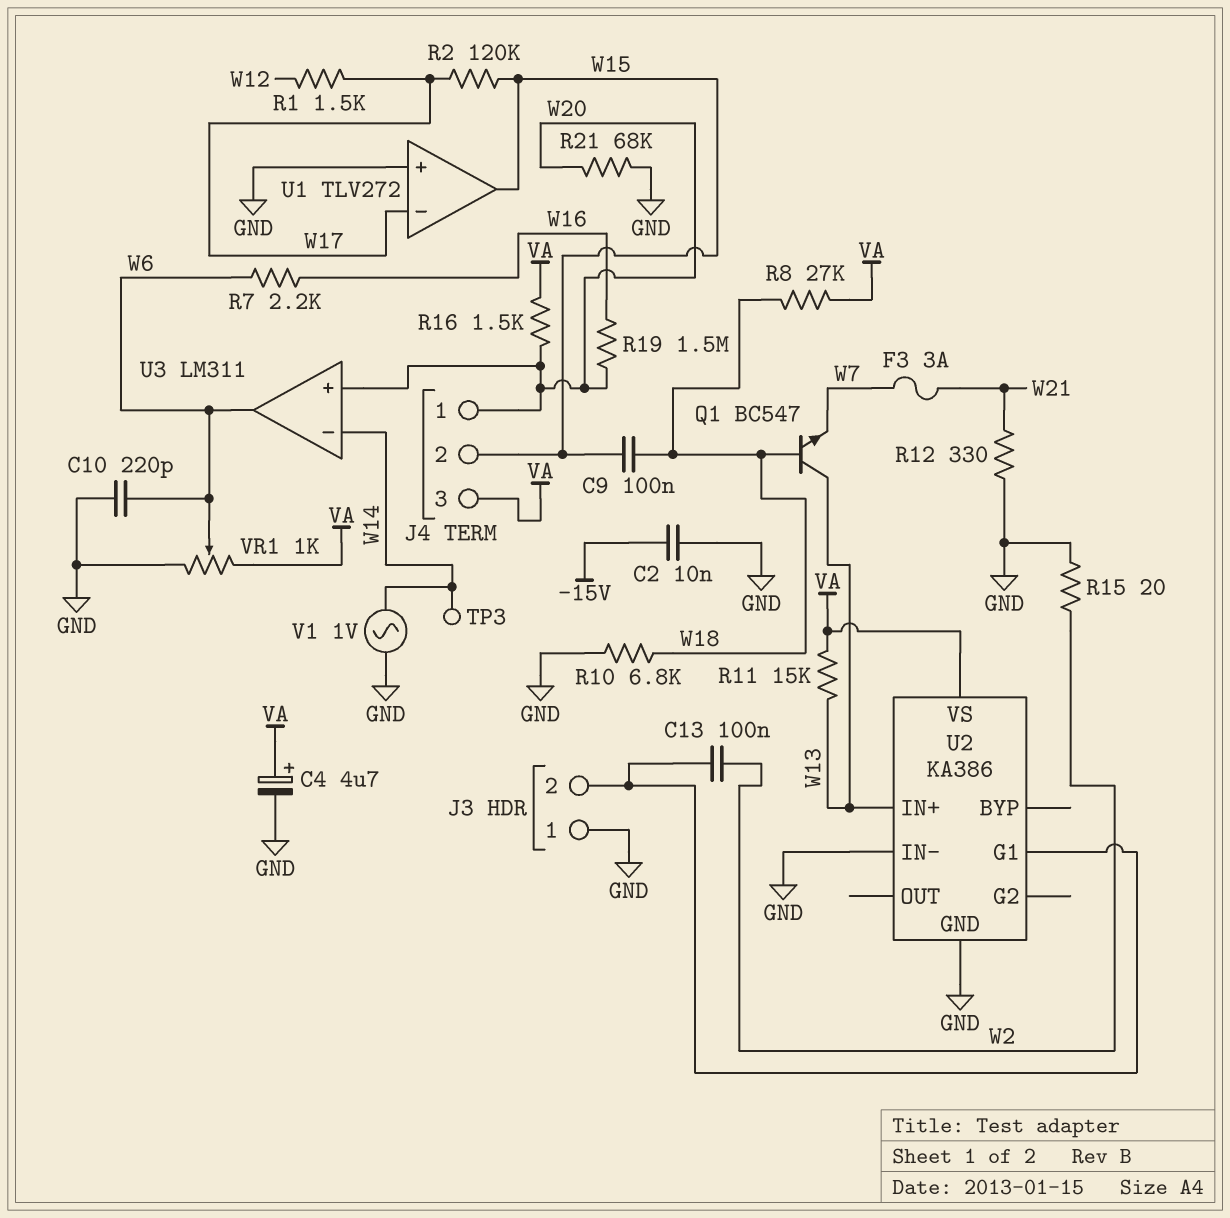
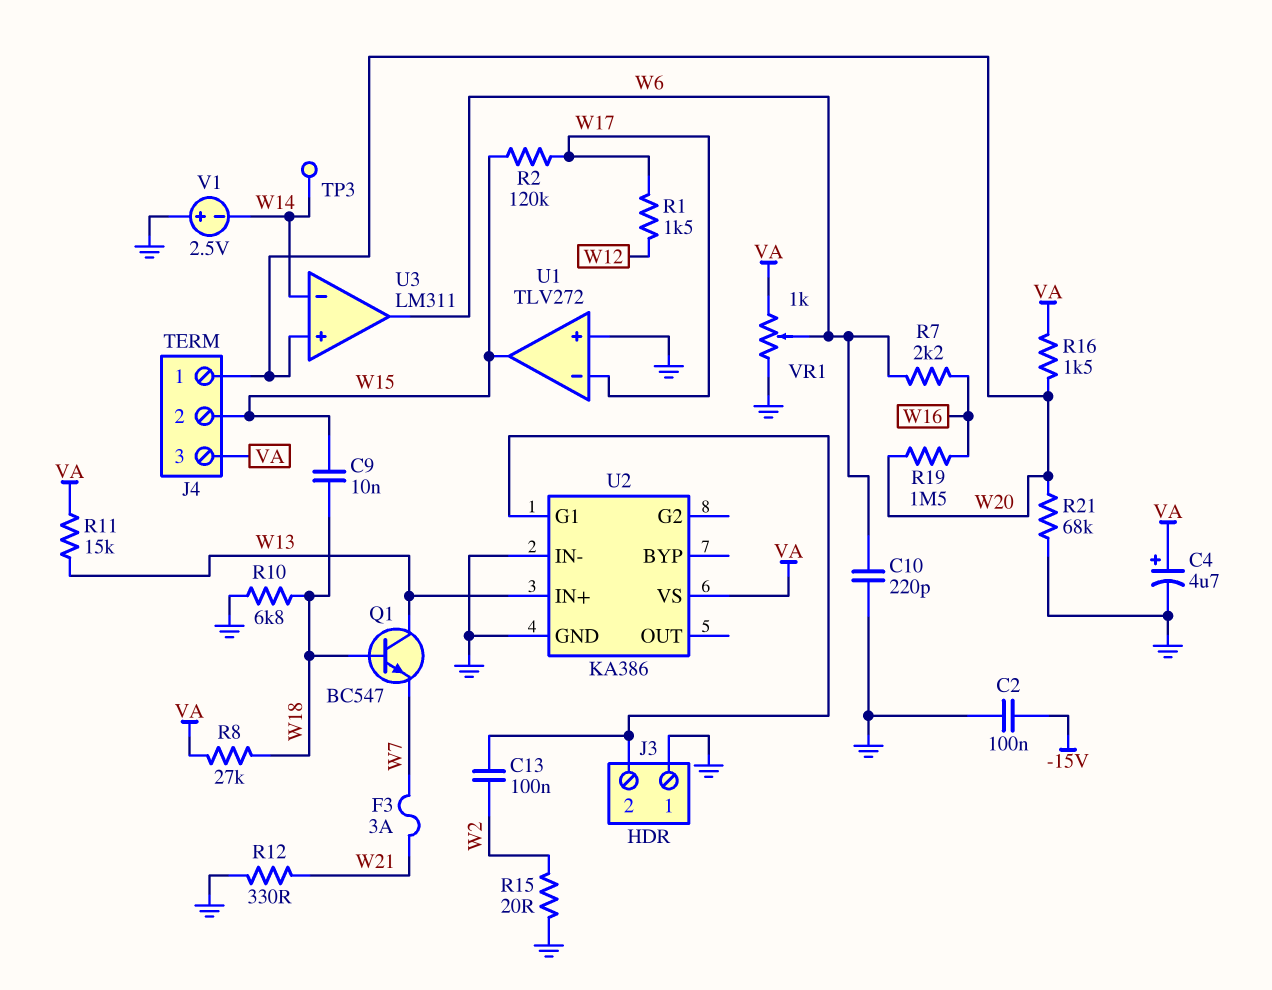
C2: 10nF (-15V, GND) -> 100nF (-15V, GND)
C9: 100nF (W15, W18) -> 10nF (W15, W18)
V1: AC 1V (GND, W14) -> 2.5V (plus GND, minus W14)

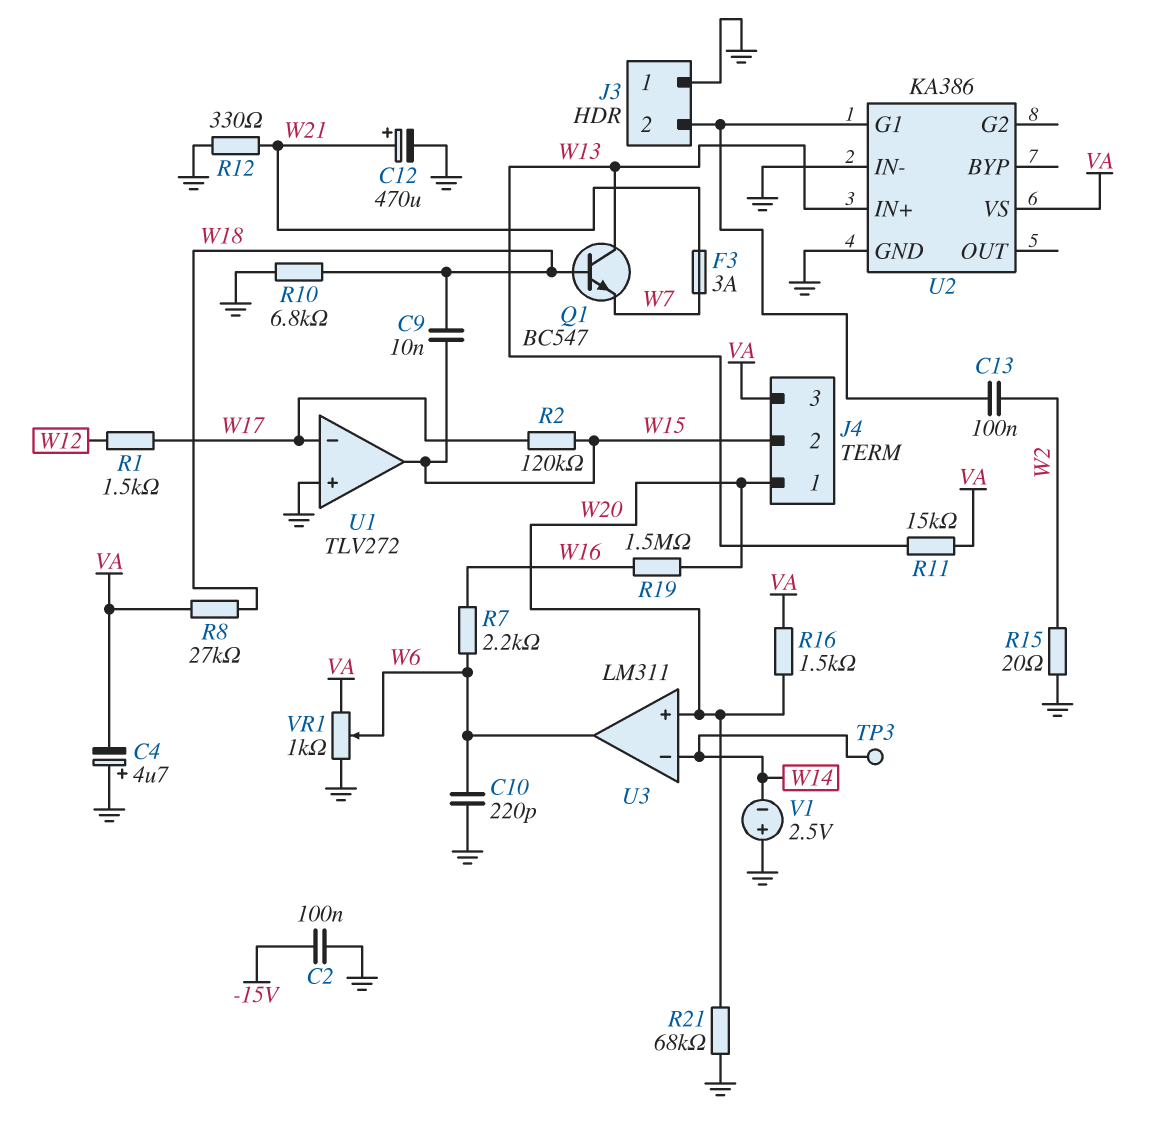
C4: 4.7uF (plus VA, minus GND) -> 4.7uF (plus GND, minus VA)
C12: none -> 470uF (plus W21, minus GND)

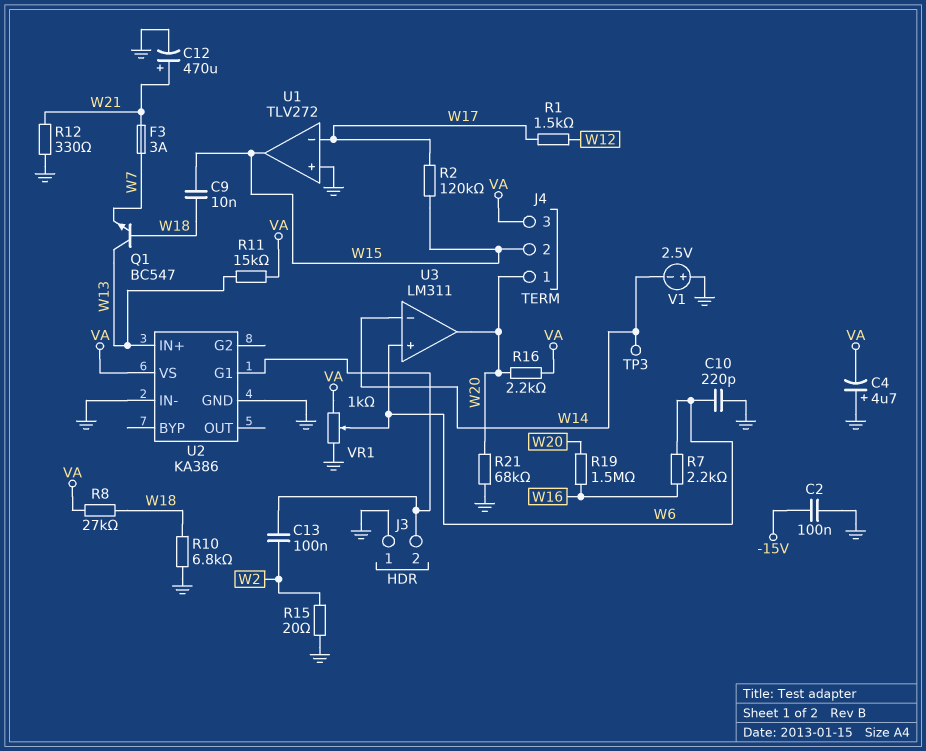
R16: 1.5k (VA, W20) -> 2.2k (VA, W20)
U3 pin in+: W20 -> W6
U3 pin out: W6 -> W20

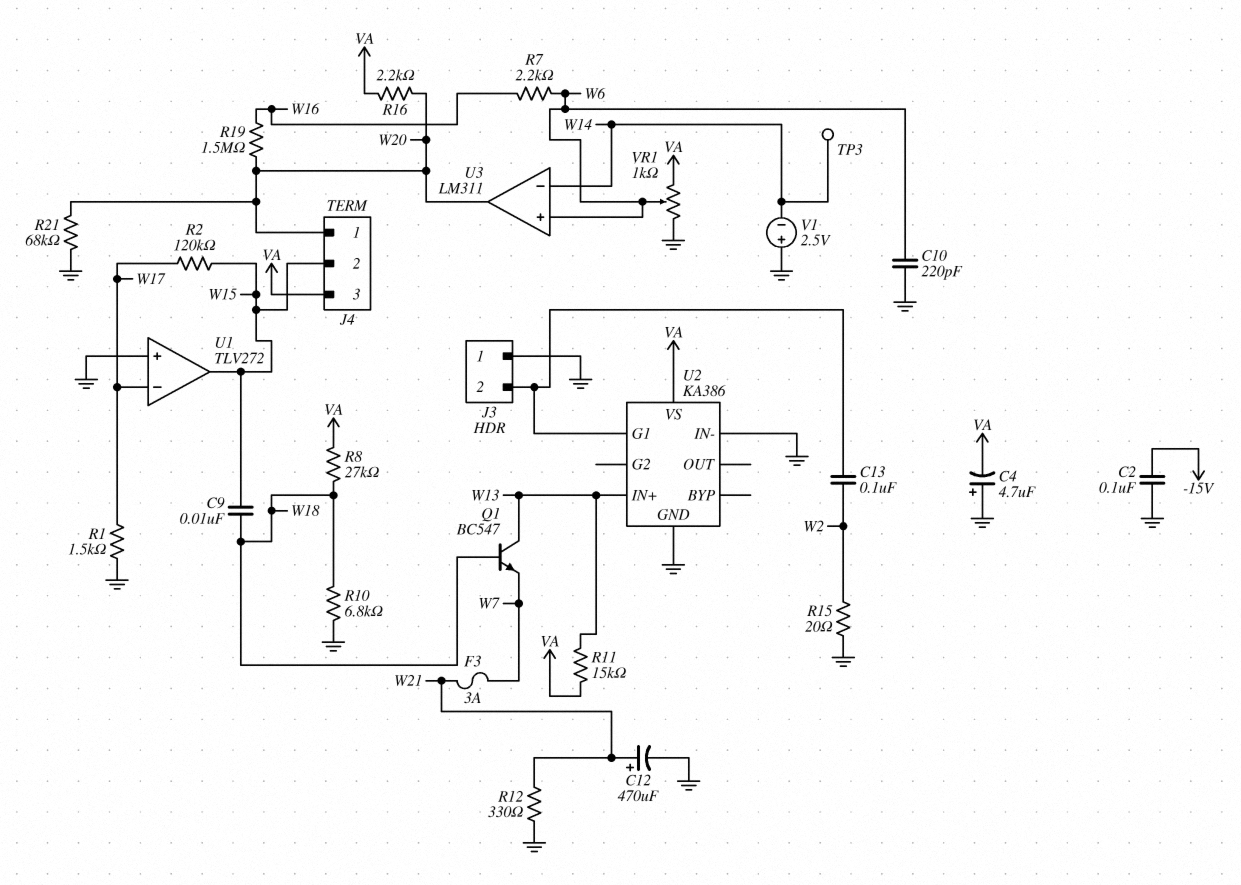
R1: 1.5k (W12, W17) -> 1.5k (GND, W17)

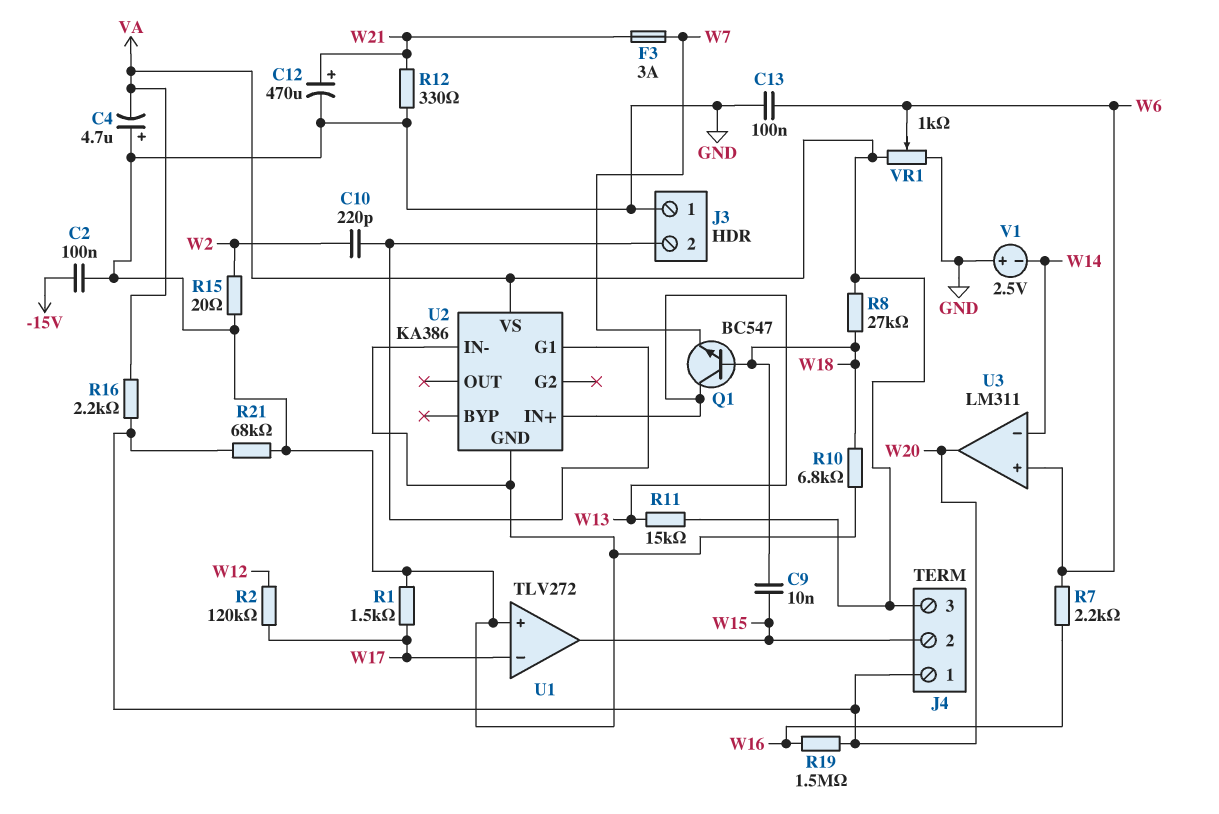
C10: 220pF (GND, W6) -> 220pF (J3/2, W2)
C13: 100nF (J3/2, W2) -> 100nF (GND, W6)
R2: 120k (W15, W17) -> 120k (W12, W17)
TP3: test point (W14) -> none

